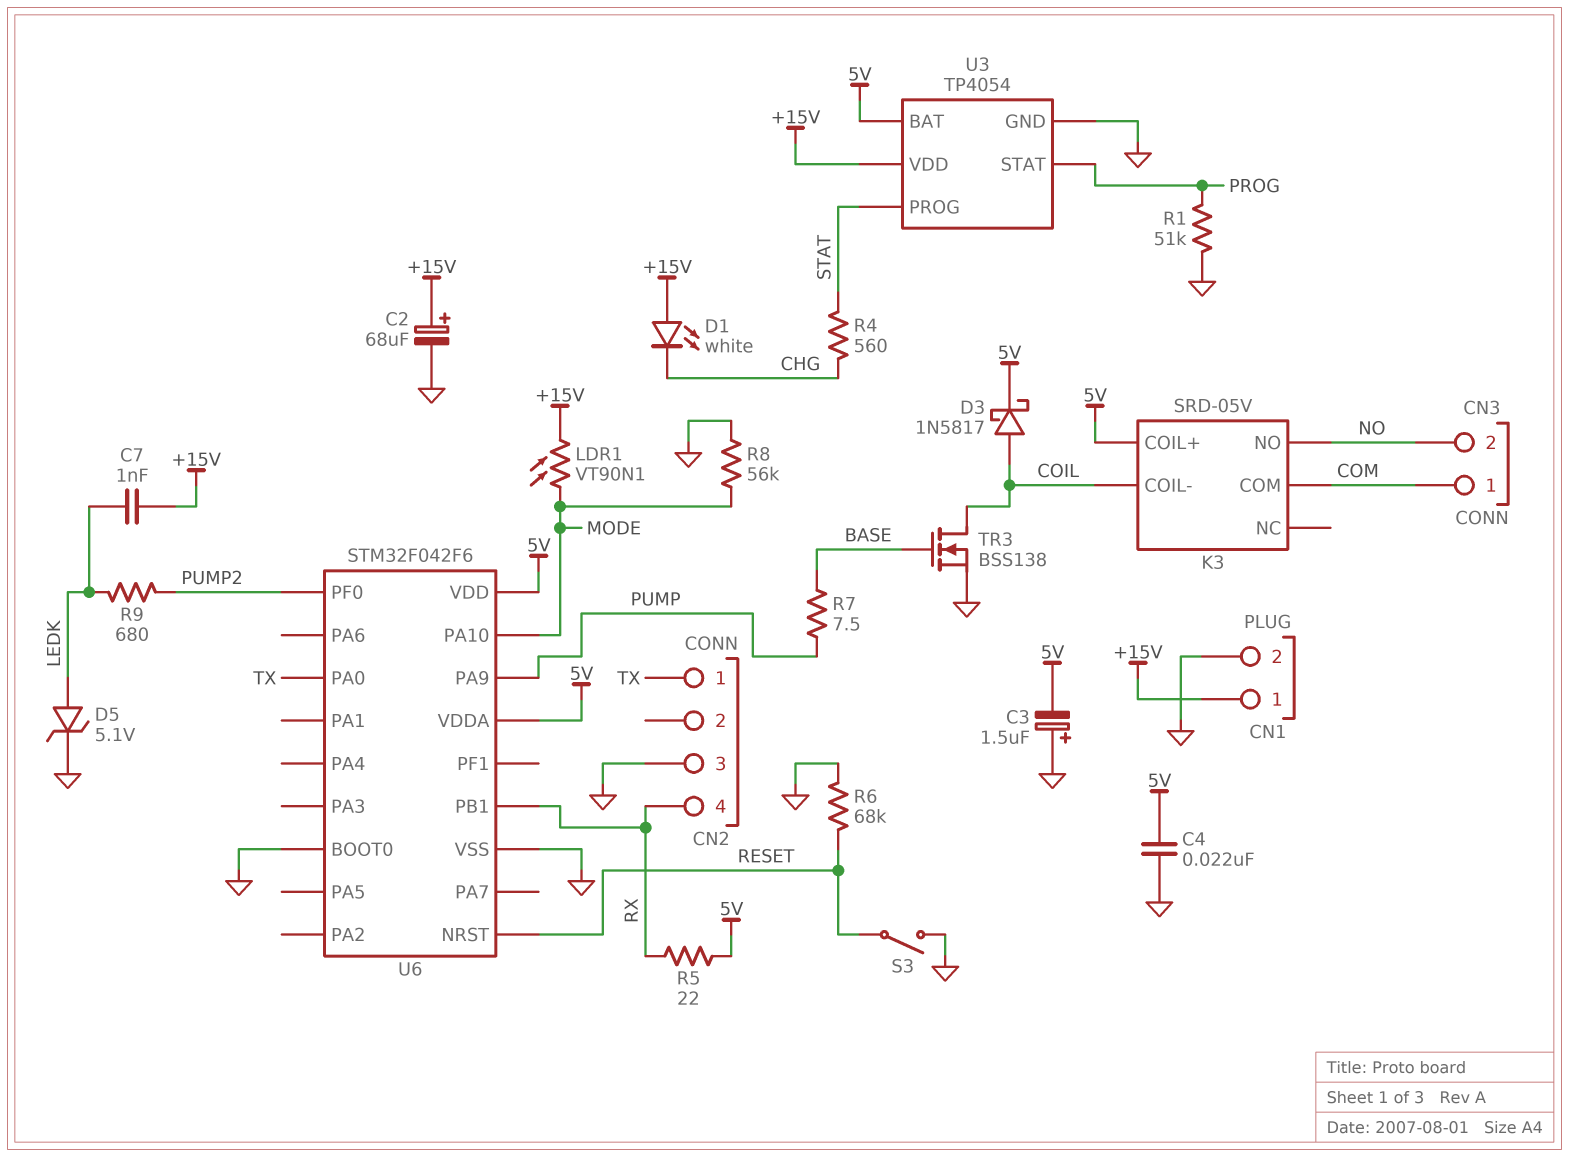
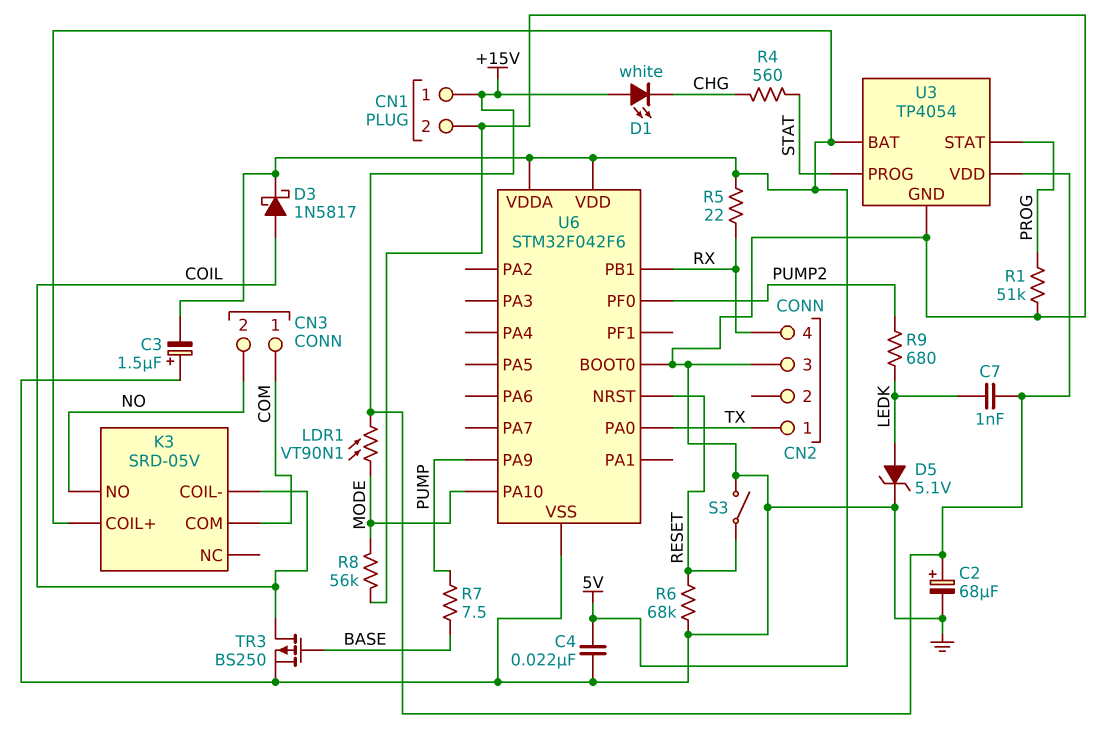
TR3: NMOS BSS138 (G BASE, D COIL, S GND) -> PMOS BS250 (G BASE, D COIL, S GND)

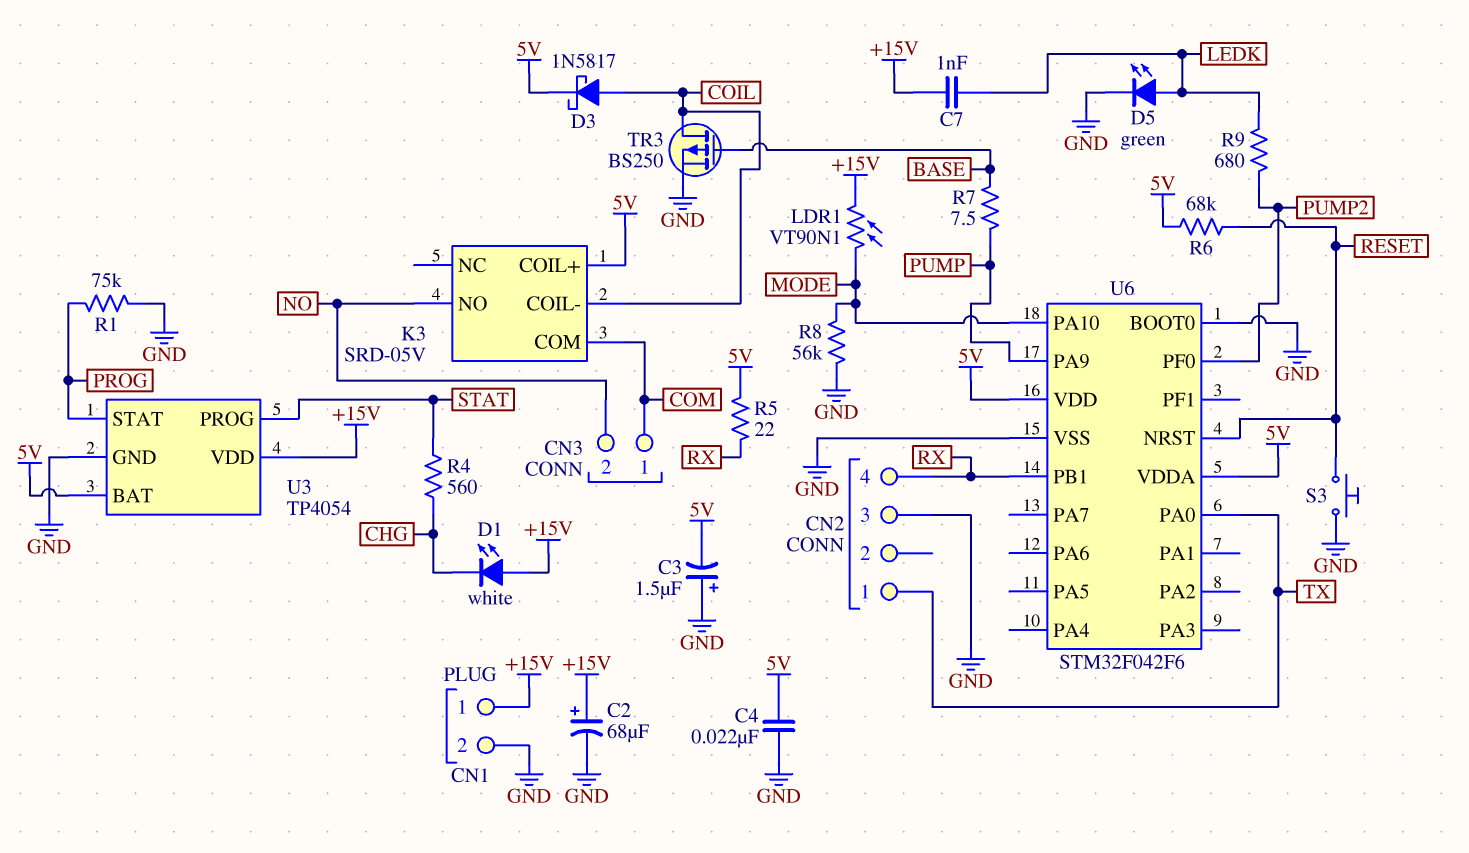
D5: zener 5.1V (A LEDK, K GND) -> LED green (A LEDK, K GND)
R1: 51k (GND, PROG) -> 75k (GND, PROG)
R6: 68k (GND, RESET) -> 68k (5V, RESET)
S3: switch (GND, RESET) -> button (GND, RESET)

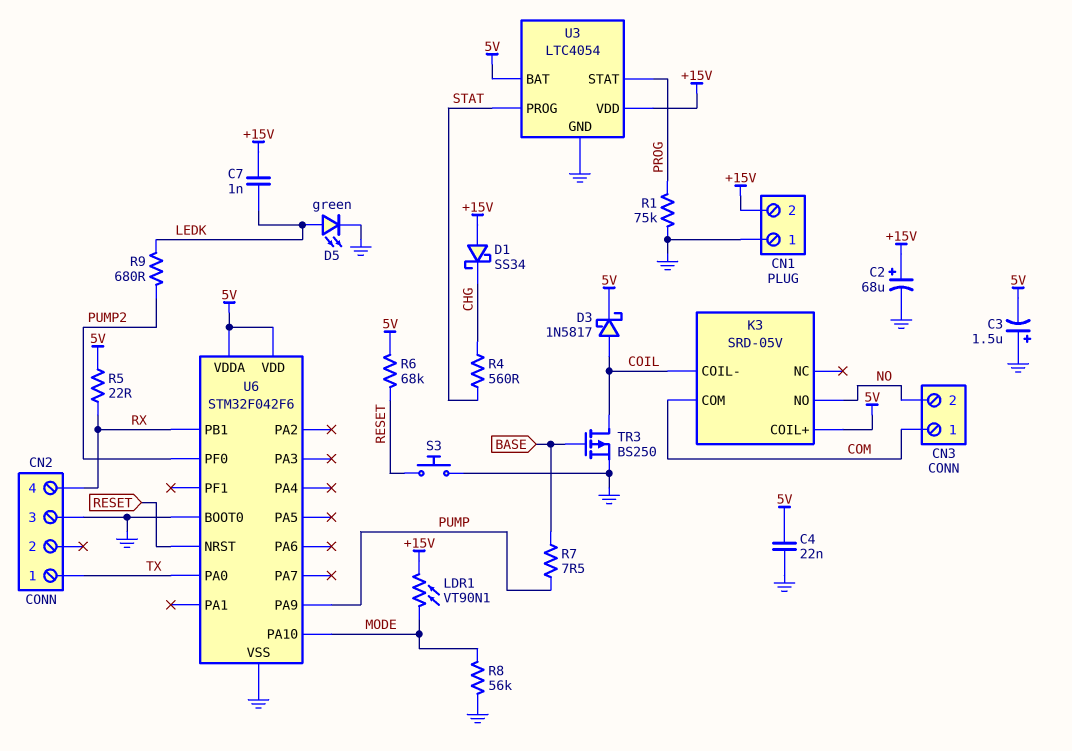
CN1 pin 1: +15V -> GND
CN1 pin 2: GND -> +15V
D1: LED white (A +15V, K CHG) -> schottky SS34 (A +15V, K CHG)
U3: TP4054 -> LTC4054

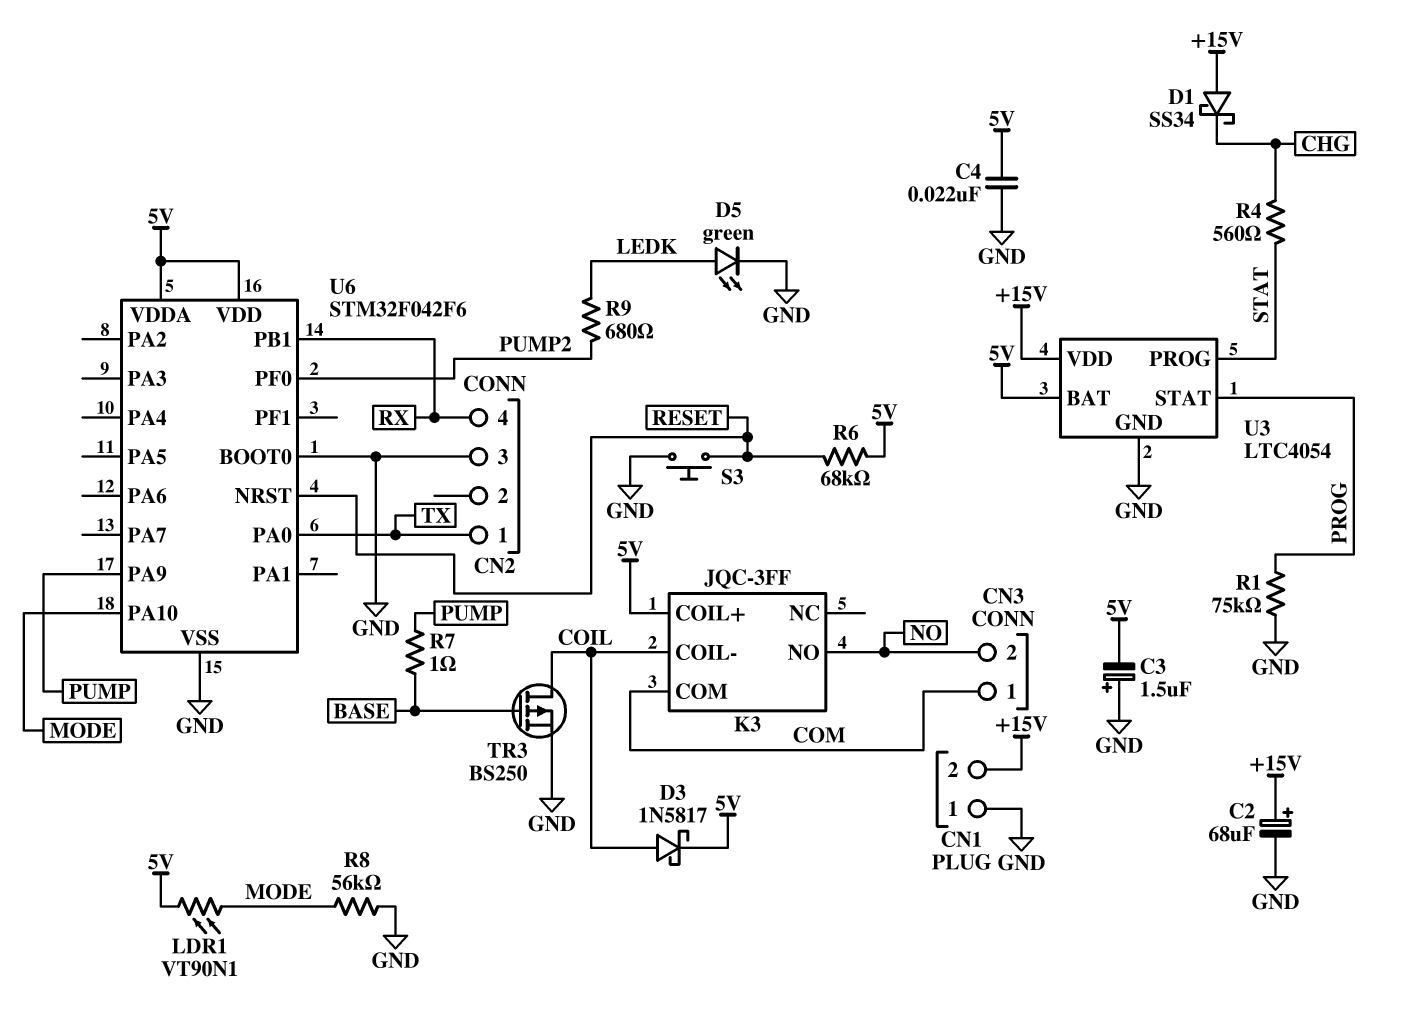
C7: 1nF (+15V, LEDK) -> none
K3: SRD-05V -> JQC-3FF
LDR1: VT90N1 (+15V, MODE) -> VT90N1 (5V, MODE)
R5: 22 (5V, RX) -> none
R7: 7.5 (BASE, PUMP) -> 1 (BASE, PUMP)

